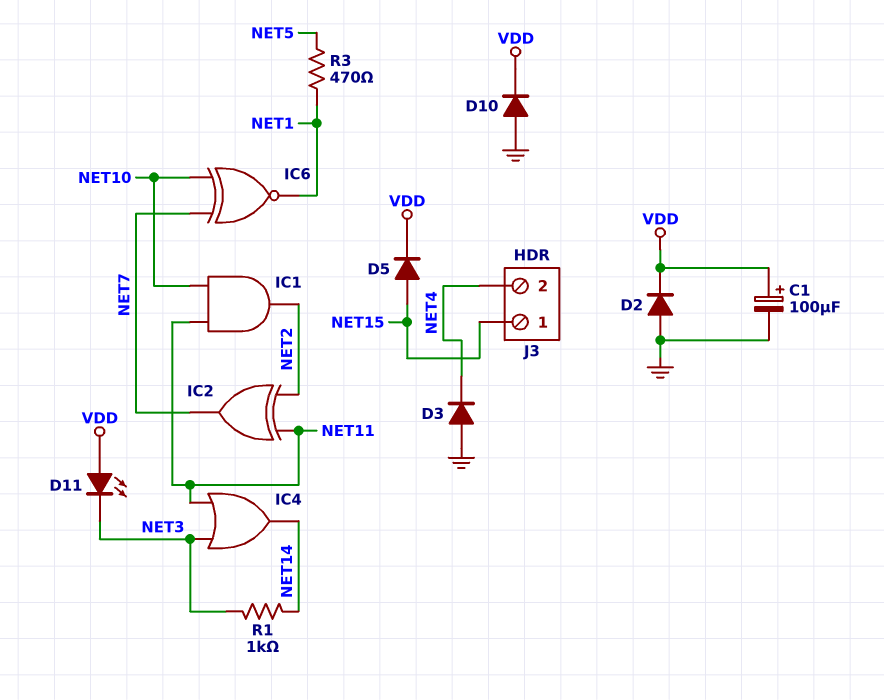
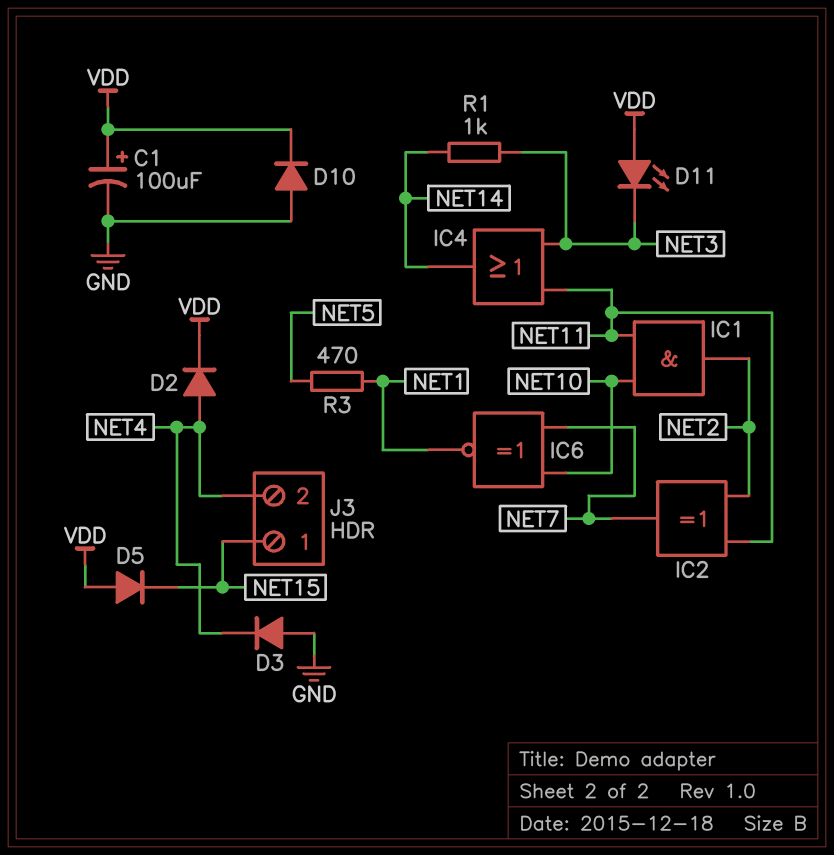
D2: diode (A GND, K VDD) -> diode (A NET4, K VDD)
D5: diode (A NET15, K VDD) -> diode (A VDD, K NET15)

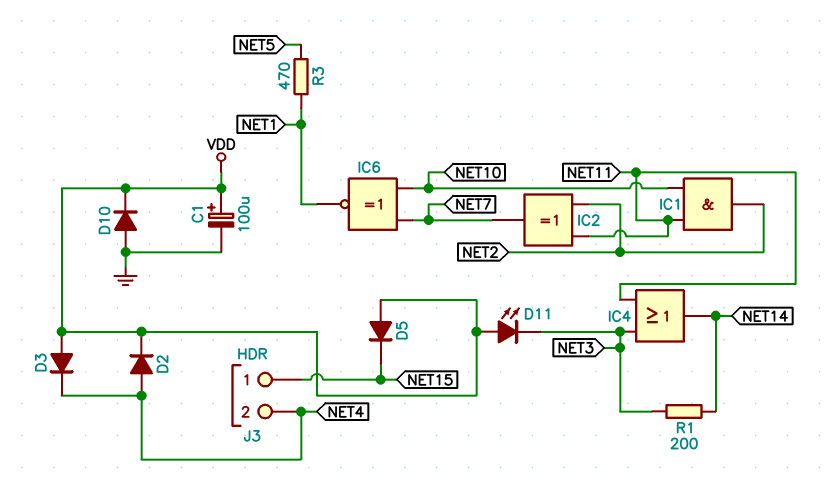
D3: diode (A GND, K NET4) -> diode (A VDD, K NET4)
R1: 1k (NET3, NET14) -> 200 (NET3, NET14)

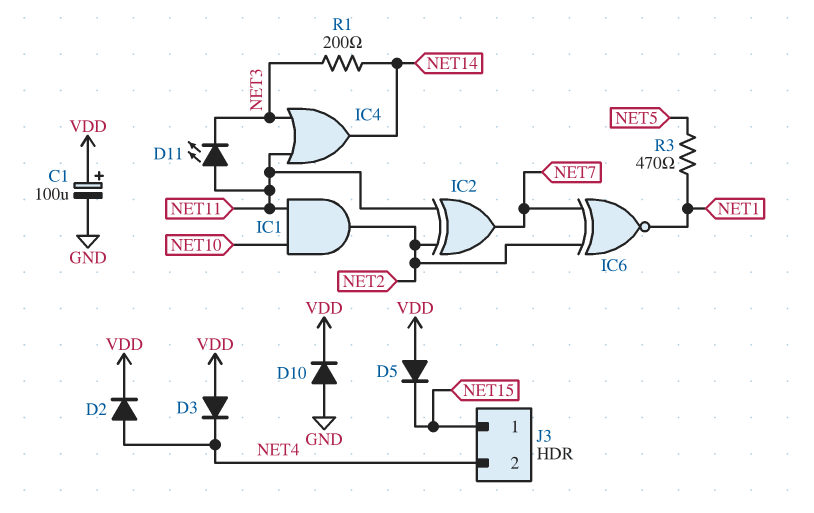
D11: LED (A VDD, K NET3) -> LED (A NET11, K NET3)
IC6: XNOR (in NET7, in NET10, out NET1) -> XNOR (in NET2, in NET7, out NET1)

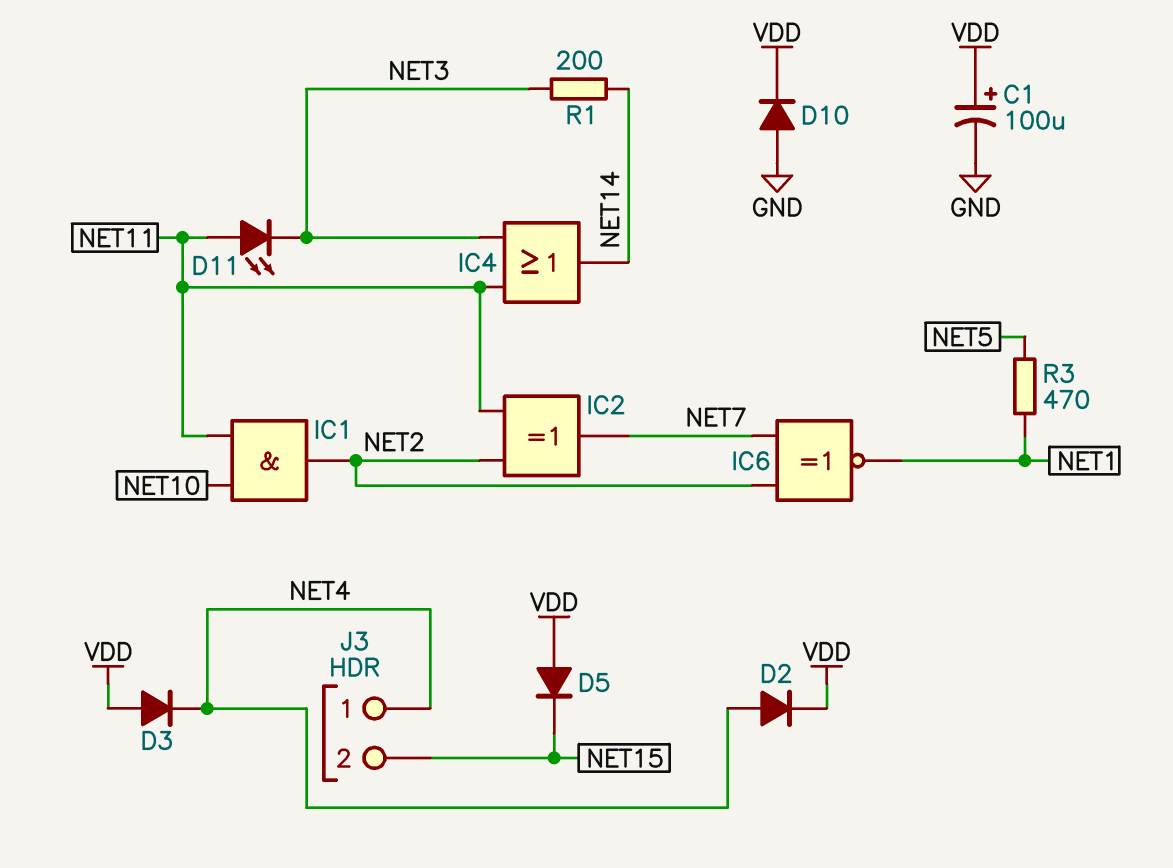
J3 pin 1: NET15 -> NET4
J3 pin 2: NET4 -> NET15

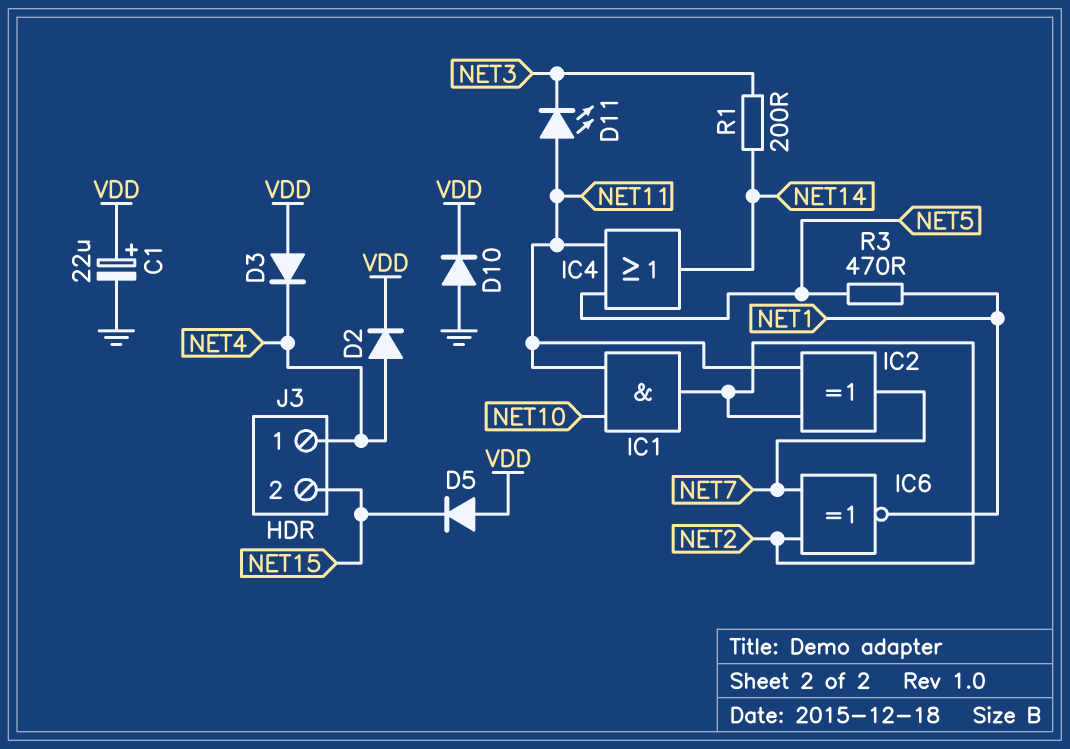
C1: 100uF (plus VDD, minus GND) -> 22uF (plus VDD, minus GND)
IC4: OR (in NET3, in NET11, out NET14) -> OR (in NET5, in NET11, out NET14)

